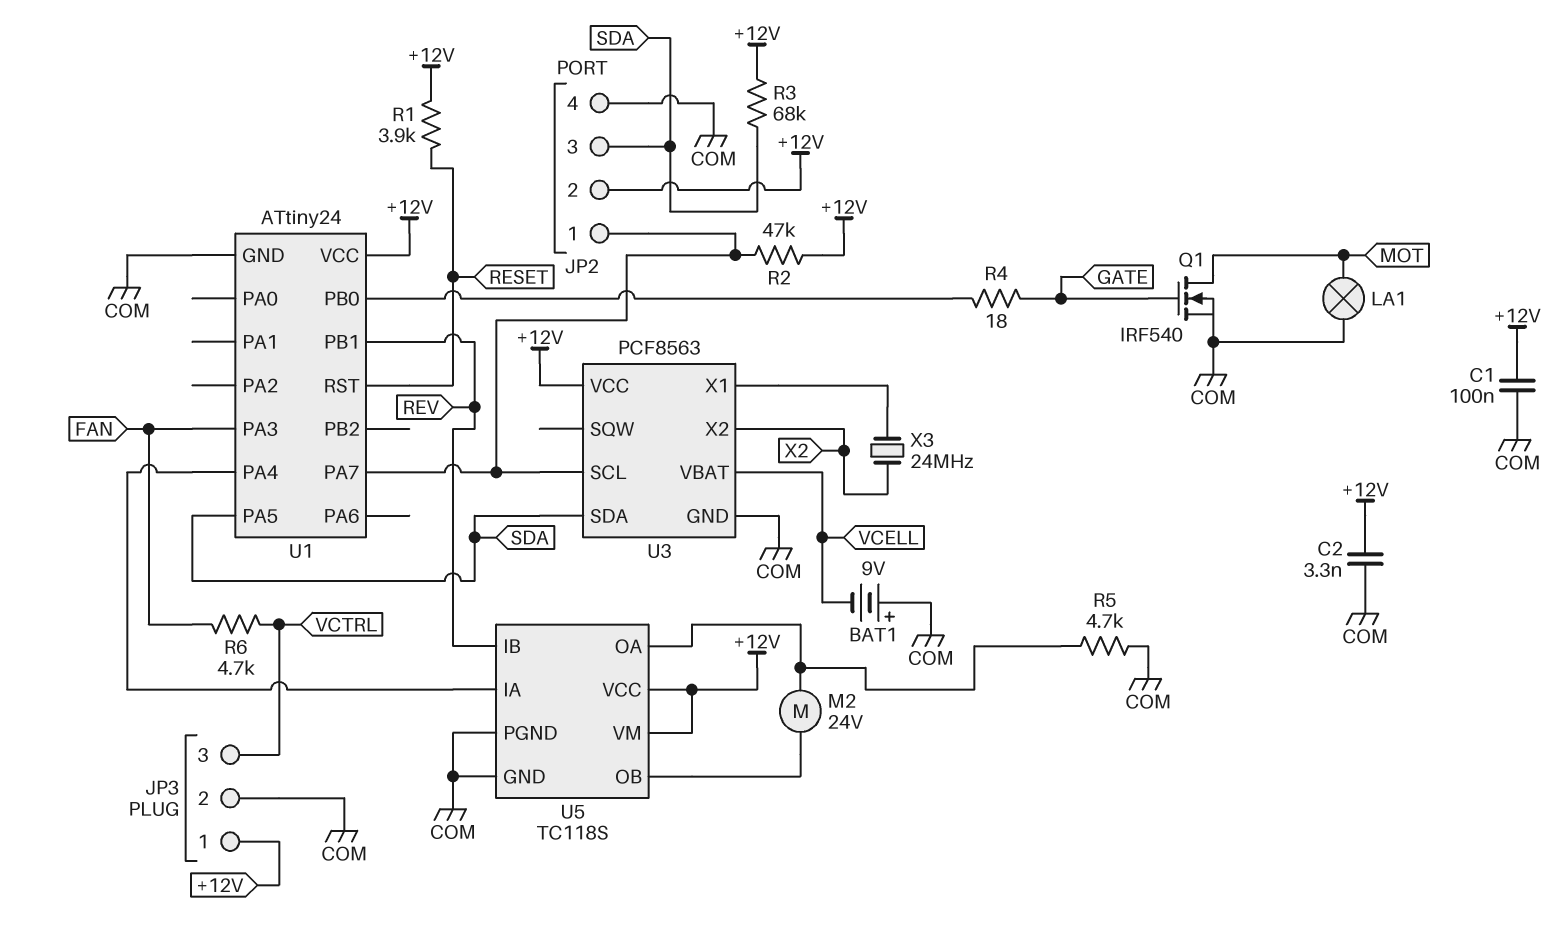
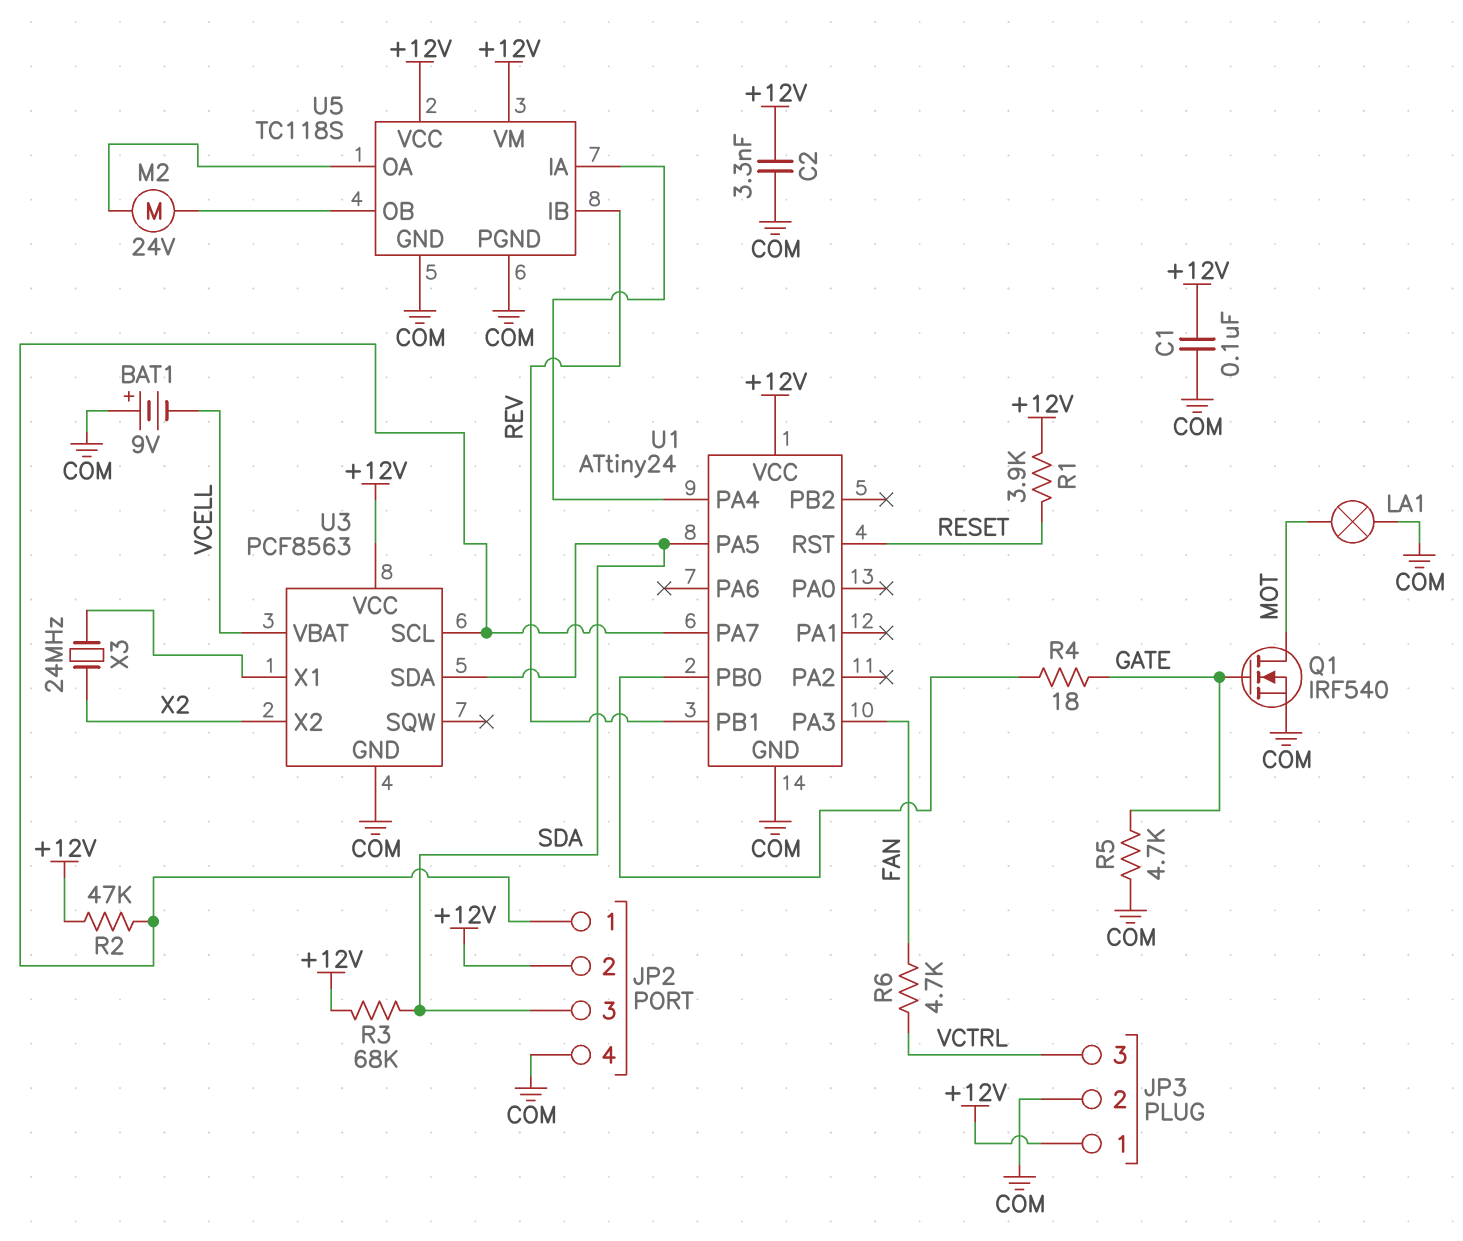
R5: 4.7k (COM, U5/OA) -> 4.7k (COM, GATE)

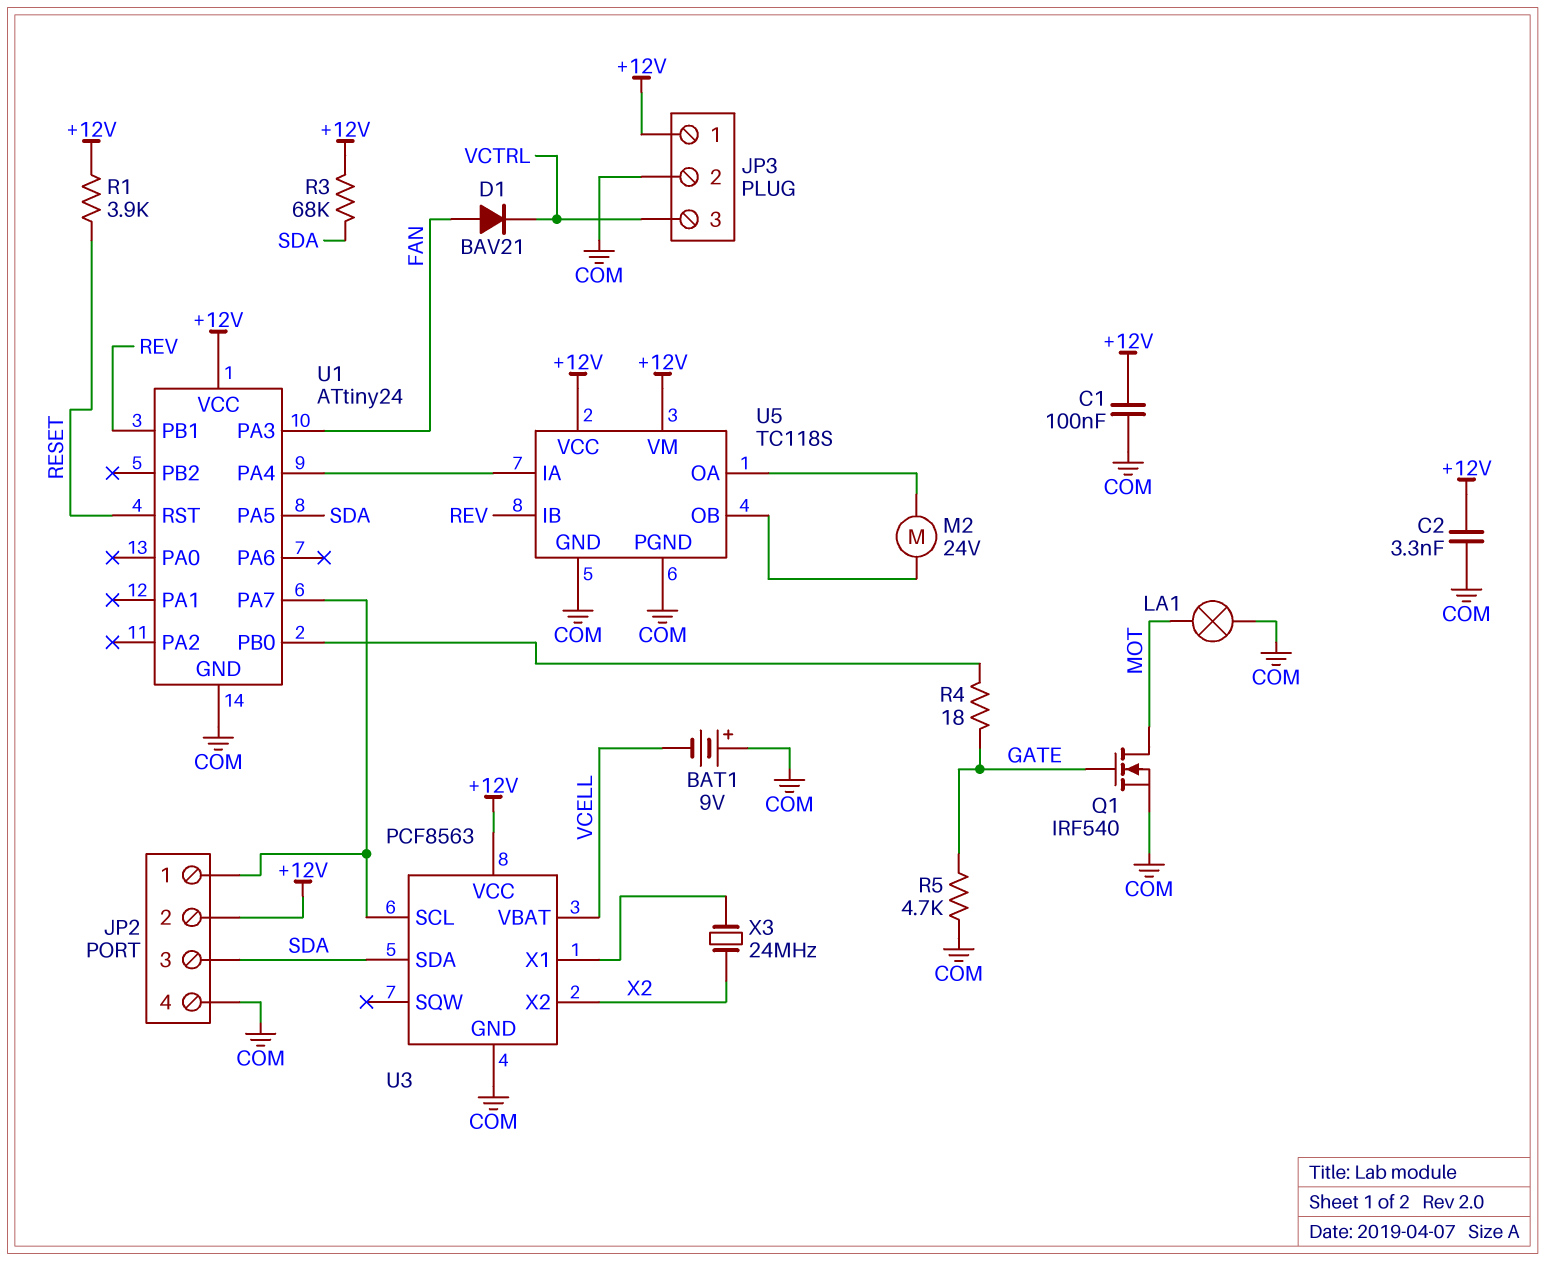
D1: none -> diode BAV21 (A FAN, K VCTRL)
R2: 47k (+12V, JP2/1) -> none
R6: 4.7k (FAN, VCTRL) -> none

